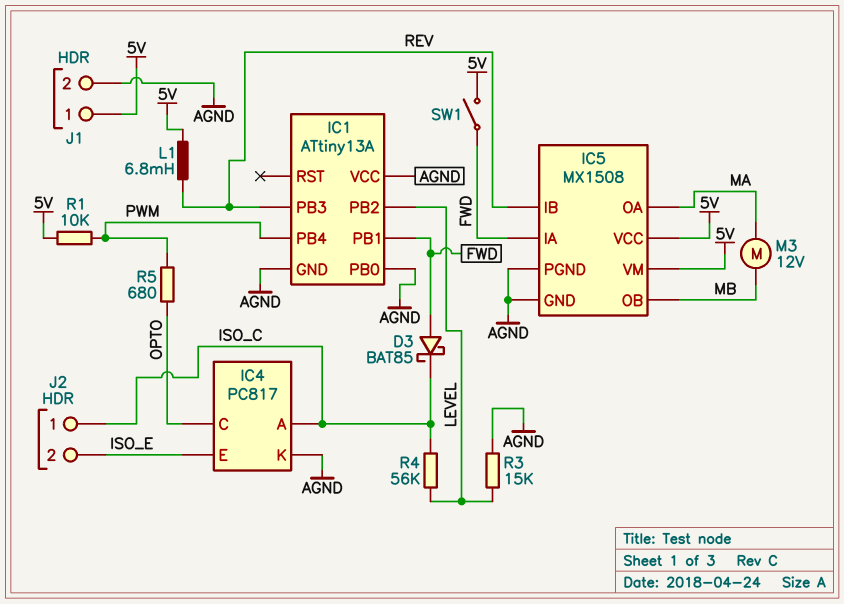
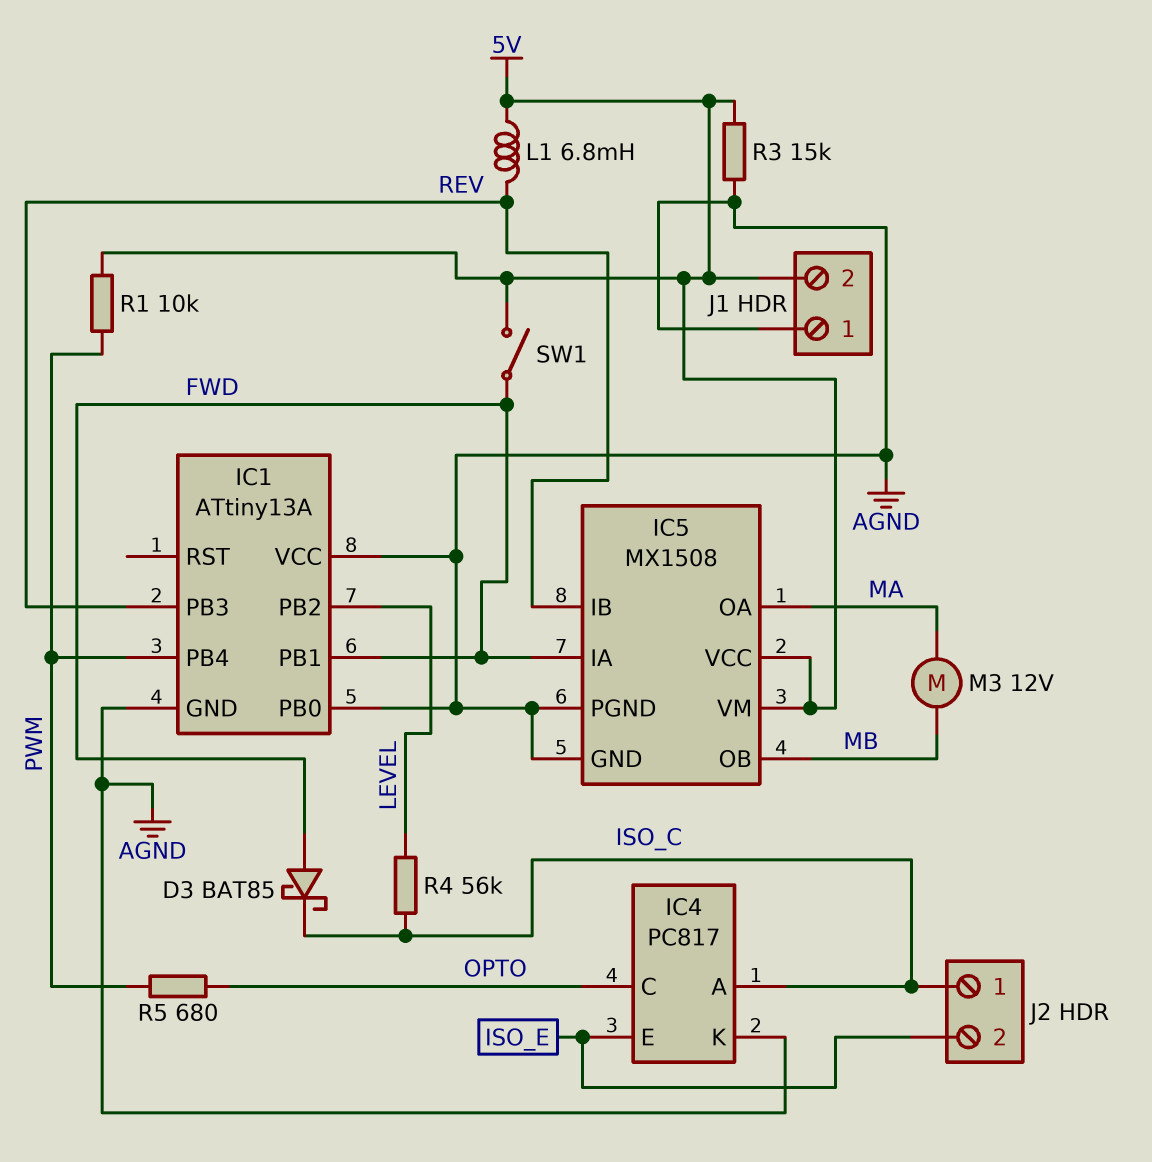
J1 pin 1: 5V -> AGND
J1 pin 2: AGND -> 5V
R3: 15k (AGND, LEVEL) -> 15k (5V, AGND)

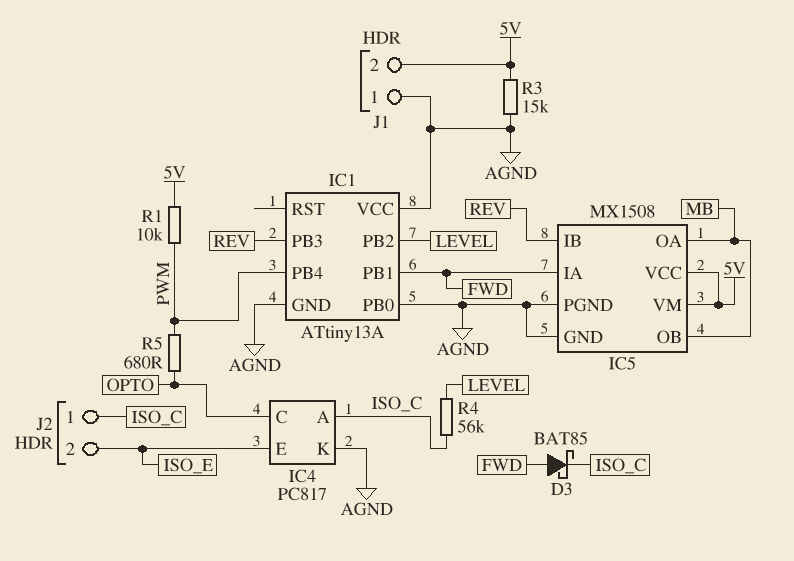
IC5 pin OA: MA -> MB
L1: 6.8mH (5V, REV) -> none
M3: motor 12V (MA, MB) -> none
SW1: switch (5V, FWD) -> none

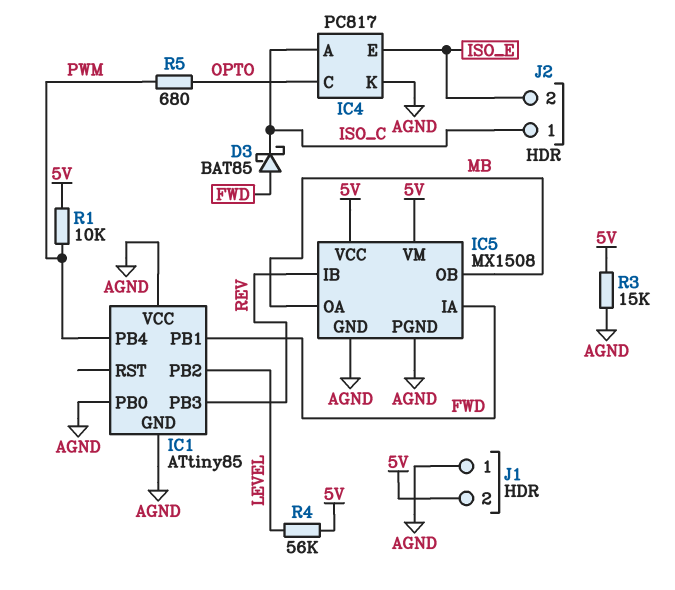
IC1: ATtiny13A -> ATtiny85
R4: 56k (ISO_C, LEVEL) -> 56k (5V, LEVEL)

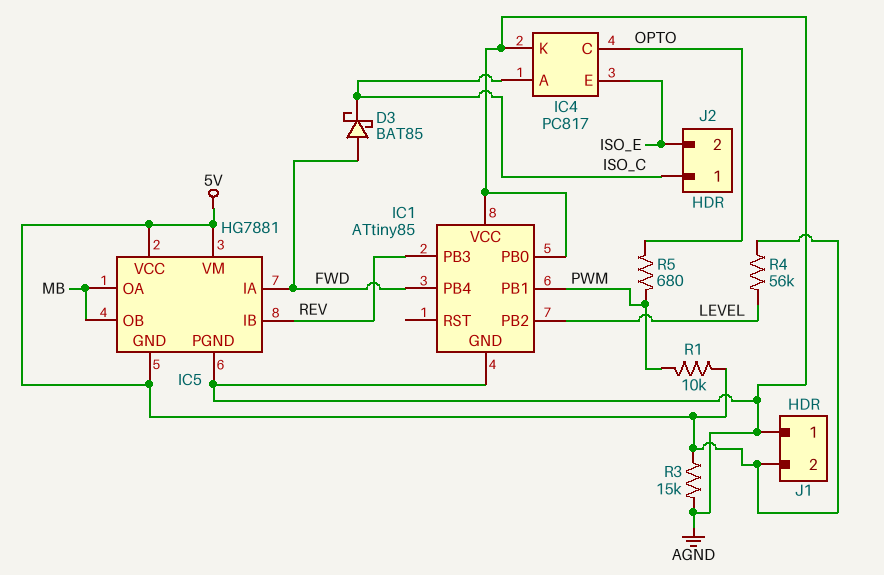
IC1 pin PB1: FWD -> PWM
IC1 pin PB4: PWM -> FWD
IC5: MX1508 -> HG7881
IC5 pin GND: AGND -> 5V

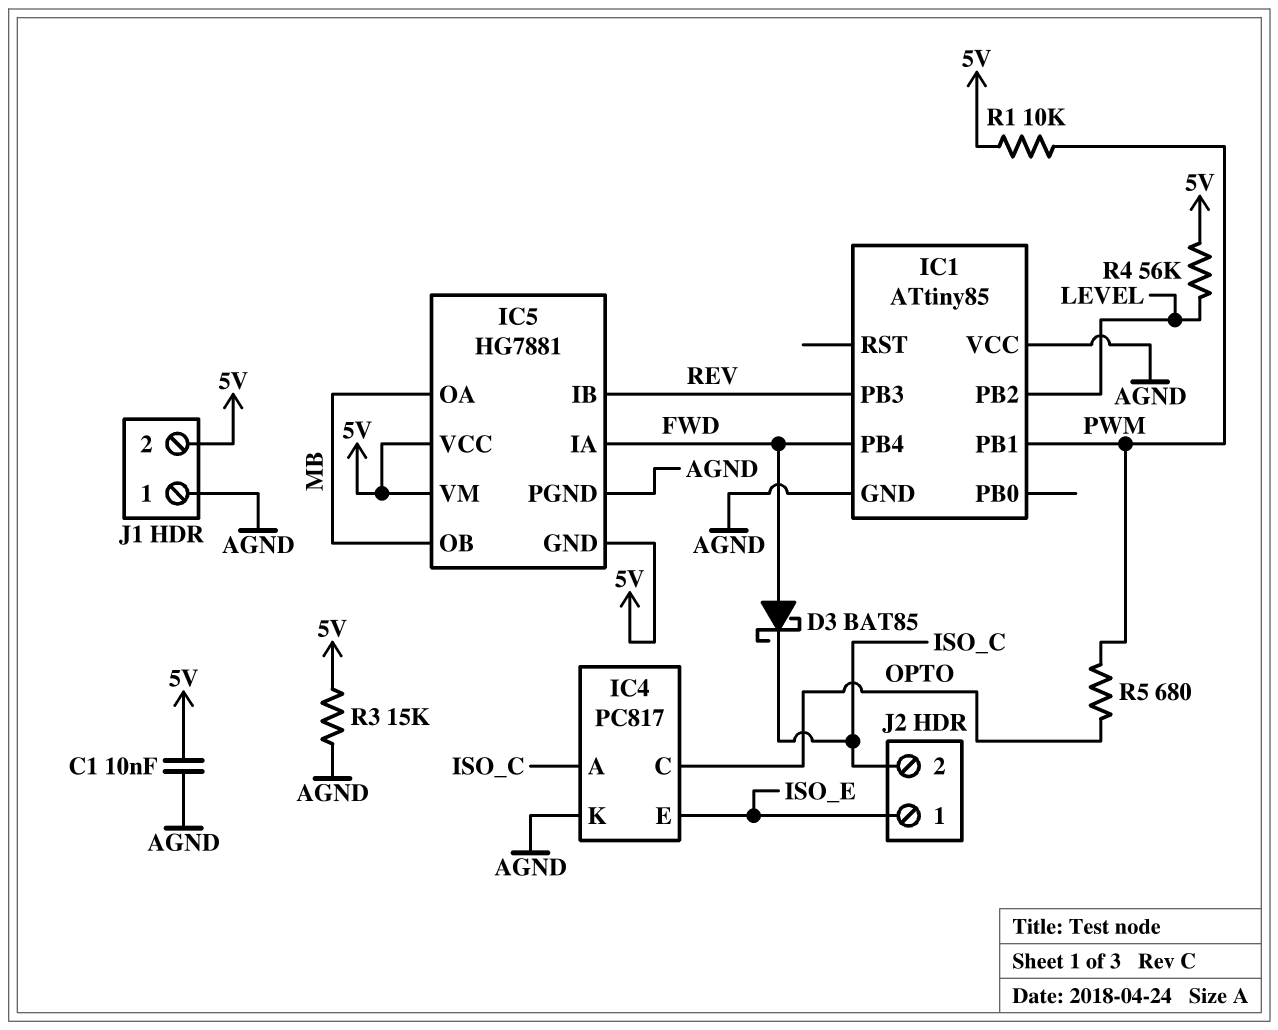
C1: none -> 10nF (5V, AGND)
IC1 pin PB0: AGND -> none
J2 pin 1: ISO_C -> ISO_E
J2 pin 2: ISO_E -> ISO_C

